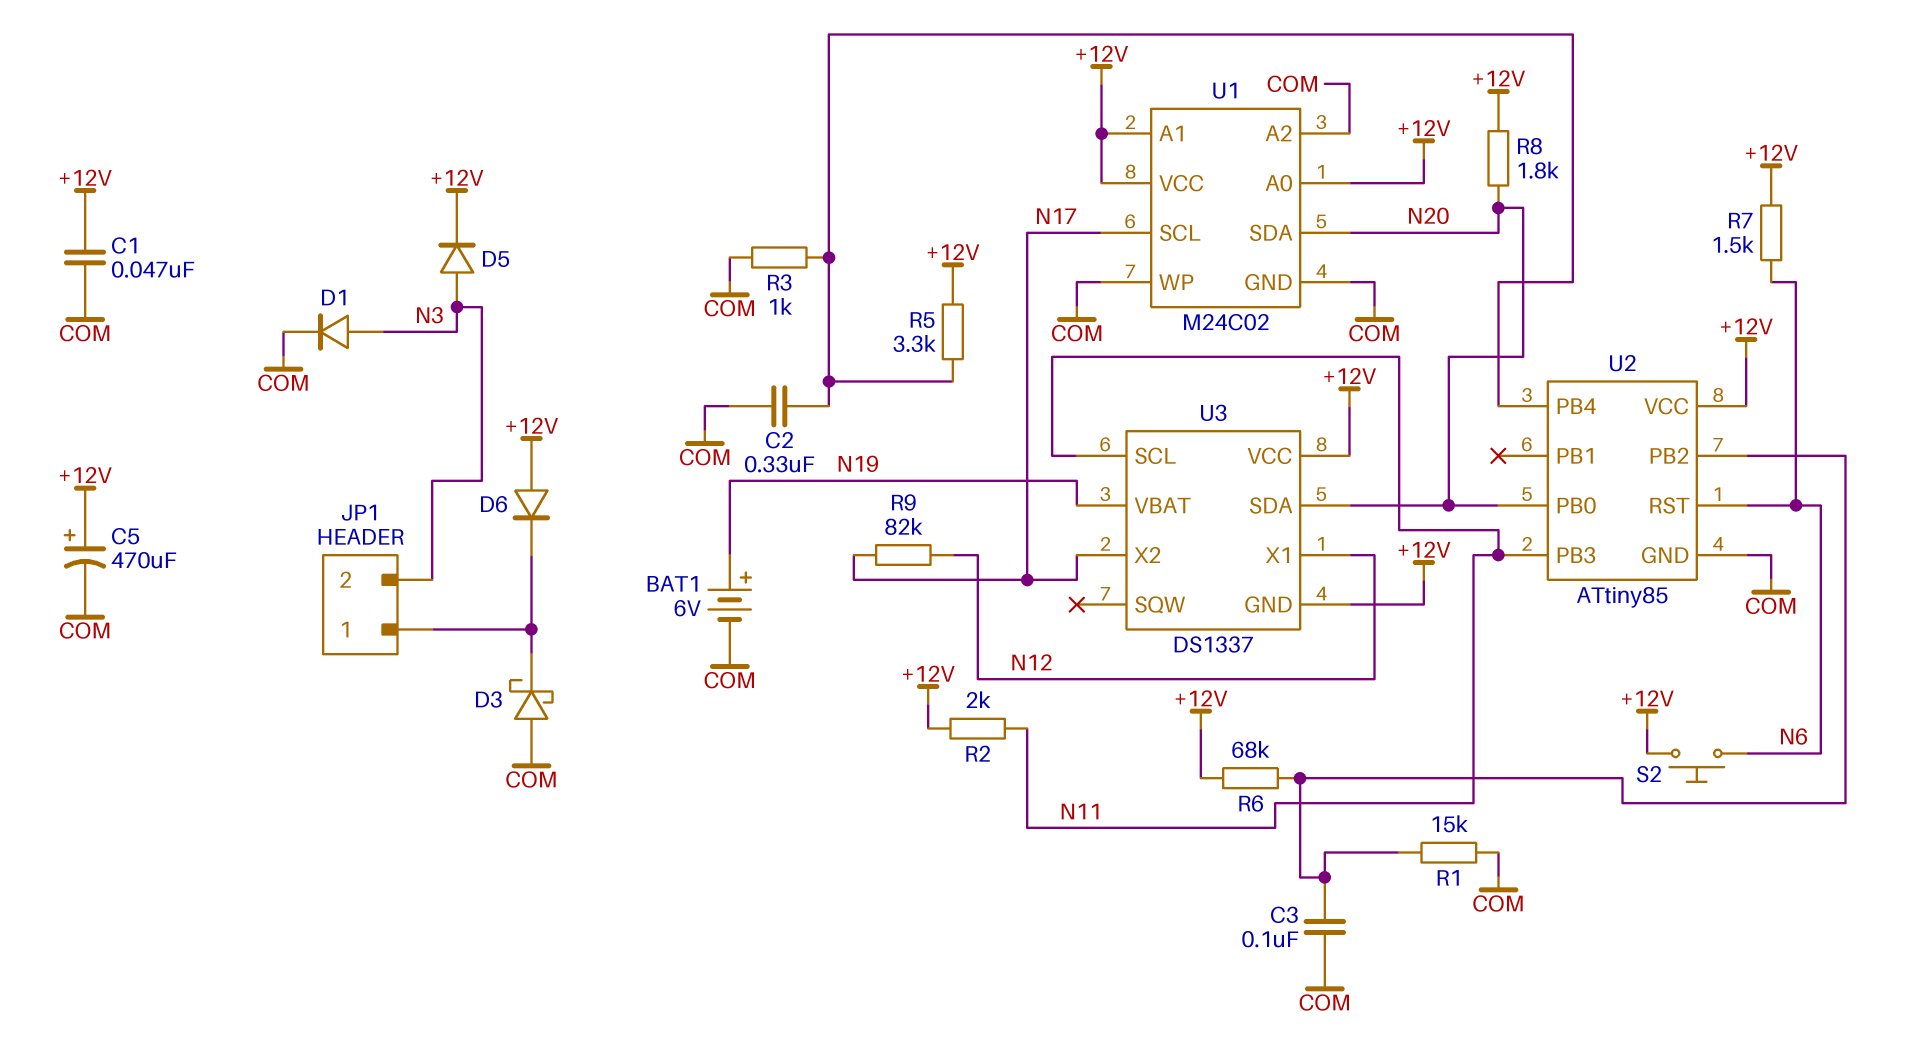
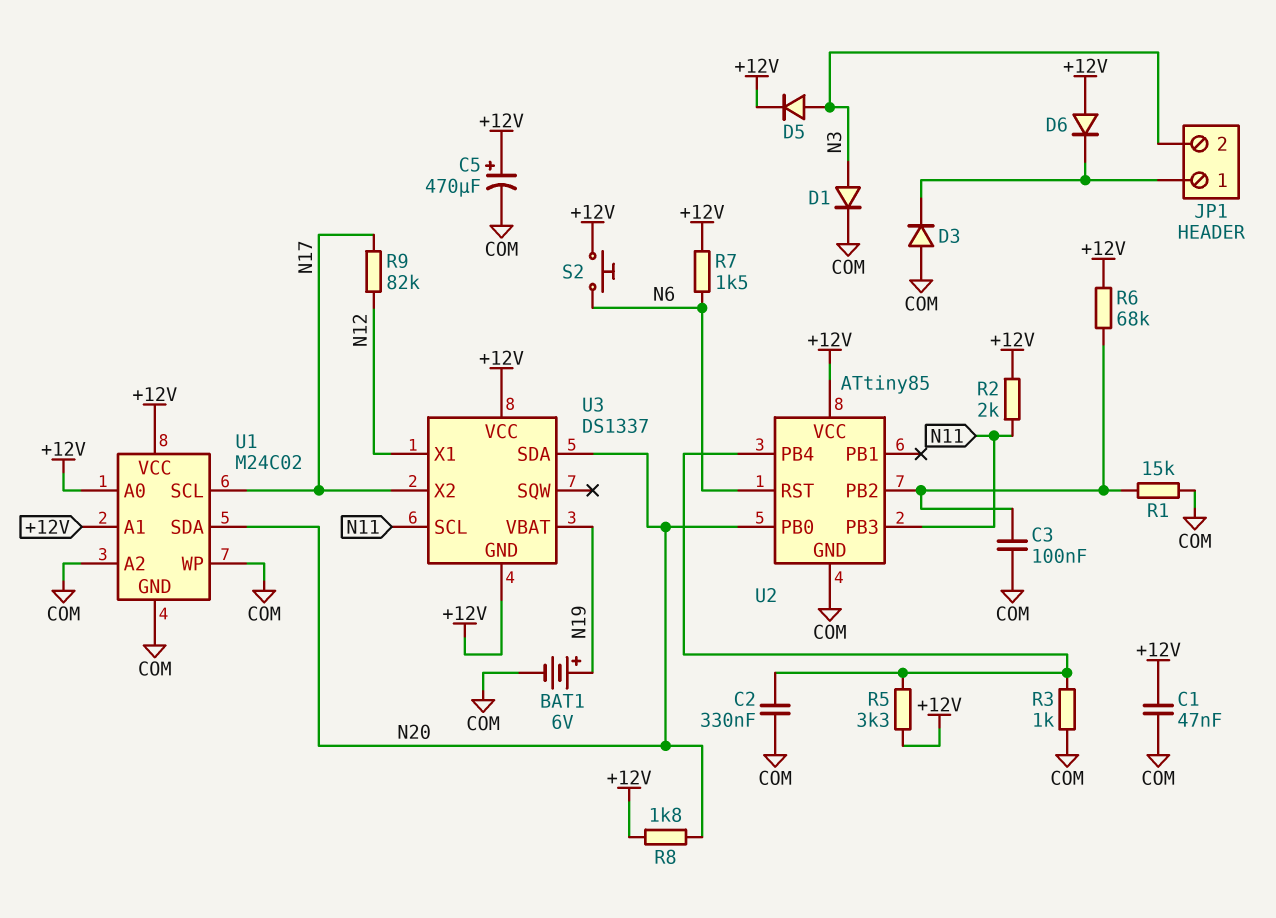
D3: schottky (A COM, K JP1/1) -> diode (A COM, K JP1/1)

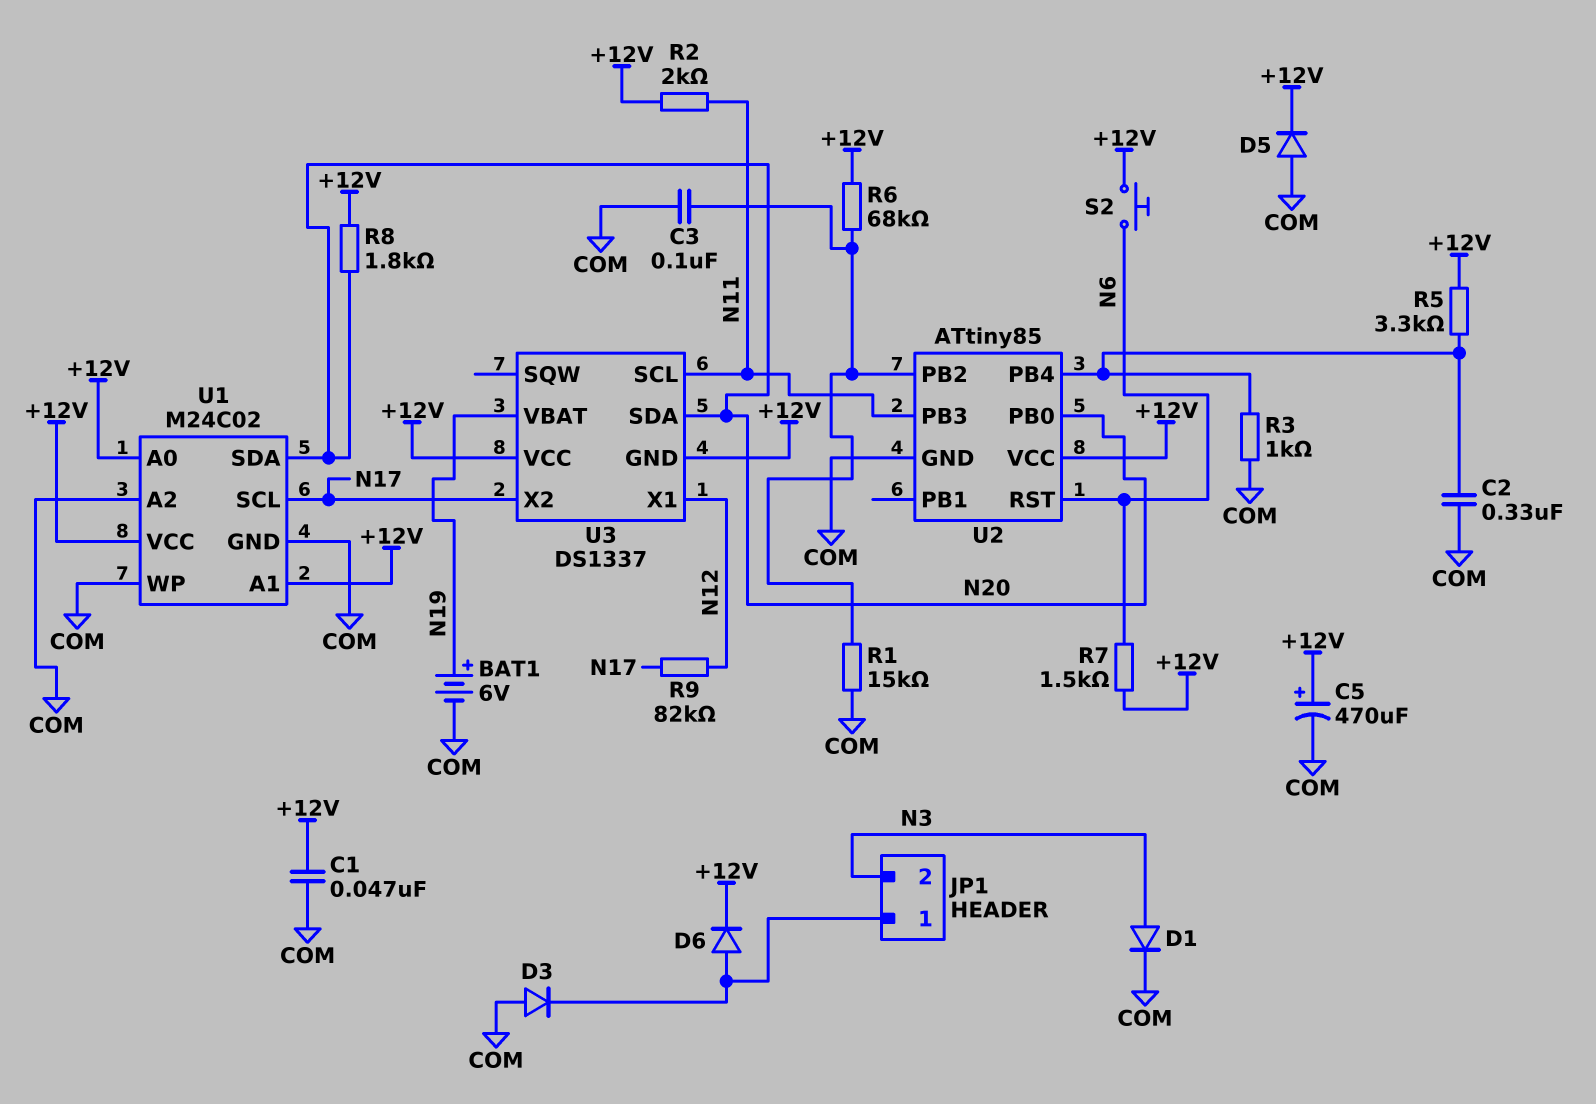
D5: diode (A N3, K +12V) -> diode (A COM, K +12V)
D6: diode (A +12V, K JP1/1) -> diode (A JP1/1, K +12V)

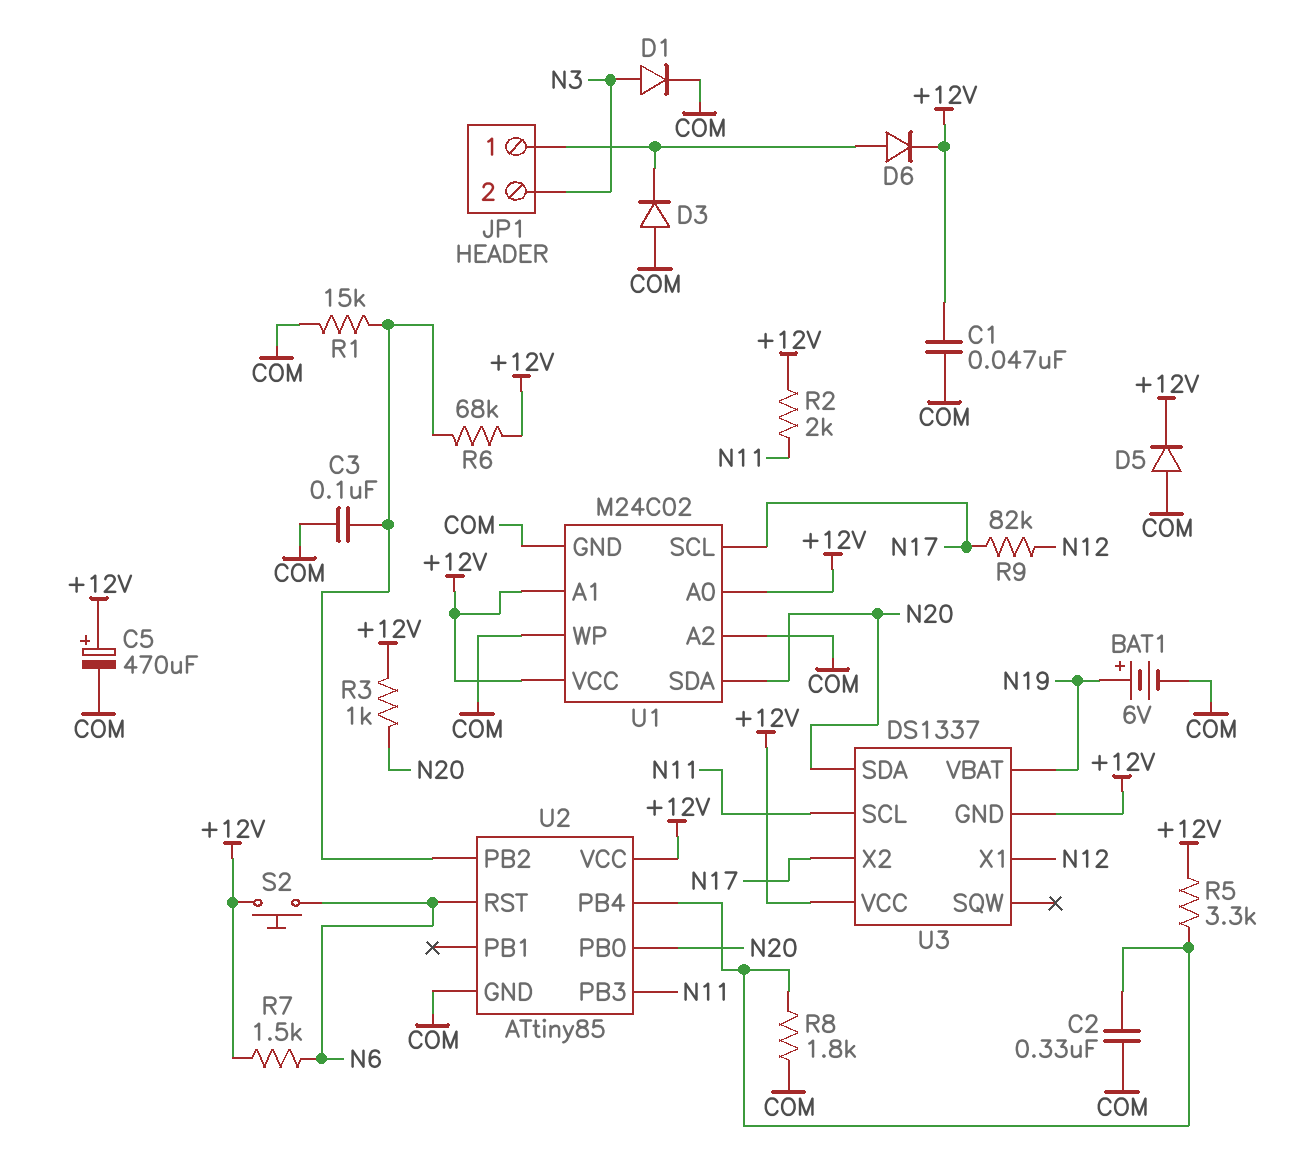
R3: 1k (COM, U2/PB4) -> 1k (+12V, N20)
R8: 1.8k (+12V, N20) -> 1.8k (COM, U2/PB4)

